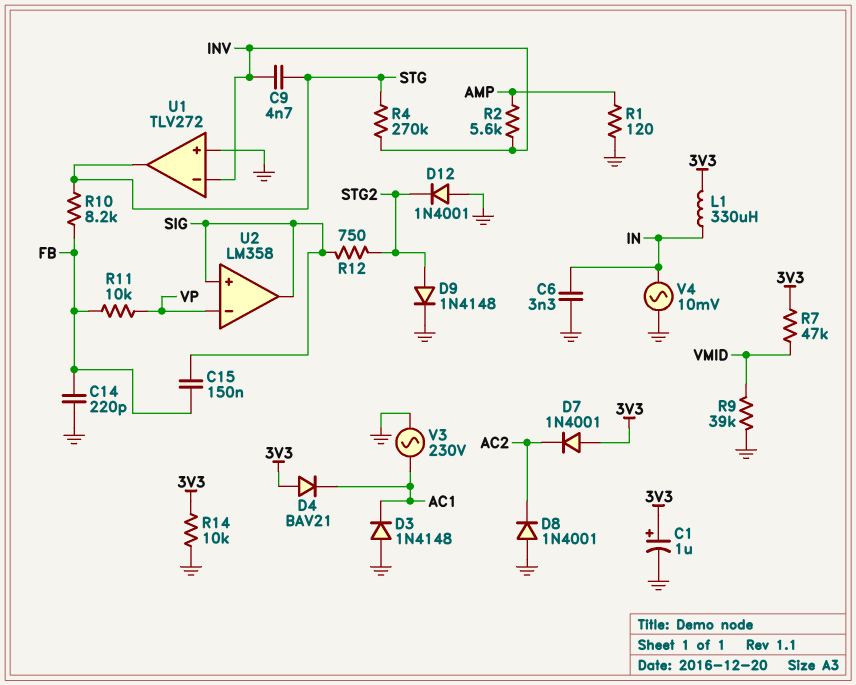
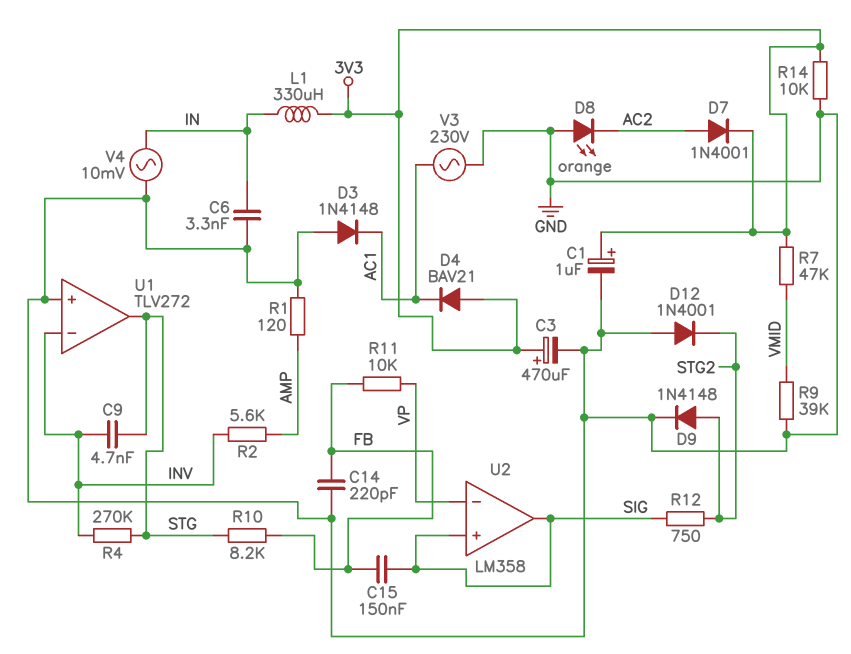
C3: none -> 470uF (plus 3V3, minus GND)
D7: diode 1N4001 (A 3V3, K AC2) -> diode 1N4001 (A AC2, K 3V3)
D8: diode 1N4001 (A GND, K AC2) -> LED orange (A GND, K AC2)

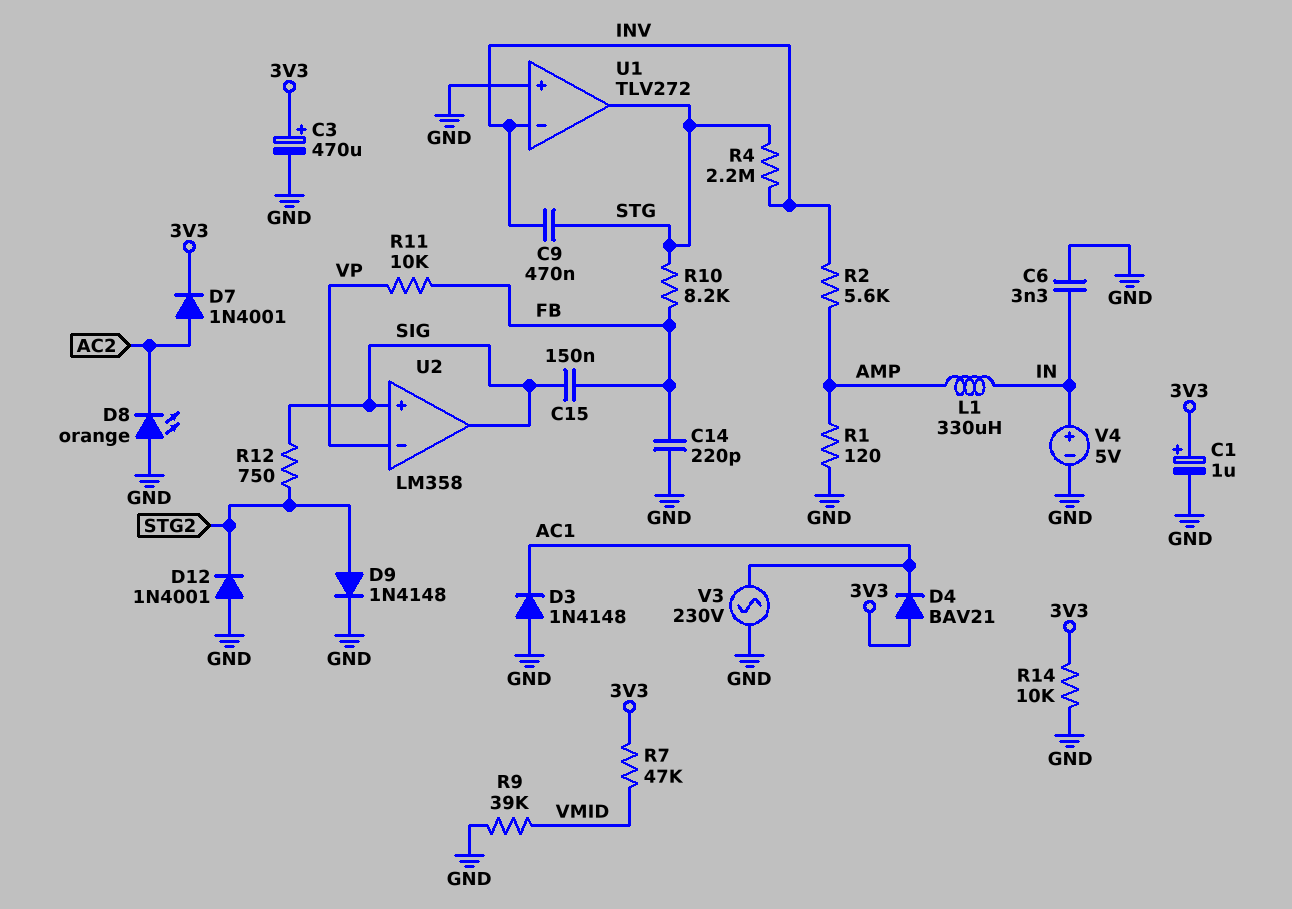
C9: 4.7nF (INV, STG) -> 470nF (INV, STG)
L1: 330uH (3V3, IN) -> 330uH (AMP, IN)
R4: 270k (INV, STG) -> 2.2M (INV, STG)
V4: AC 10mV (GND, IN) -> 5V (plus IN, minus GND)

